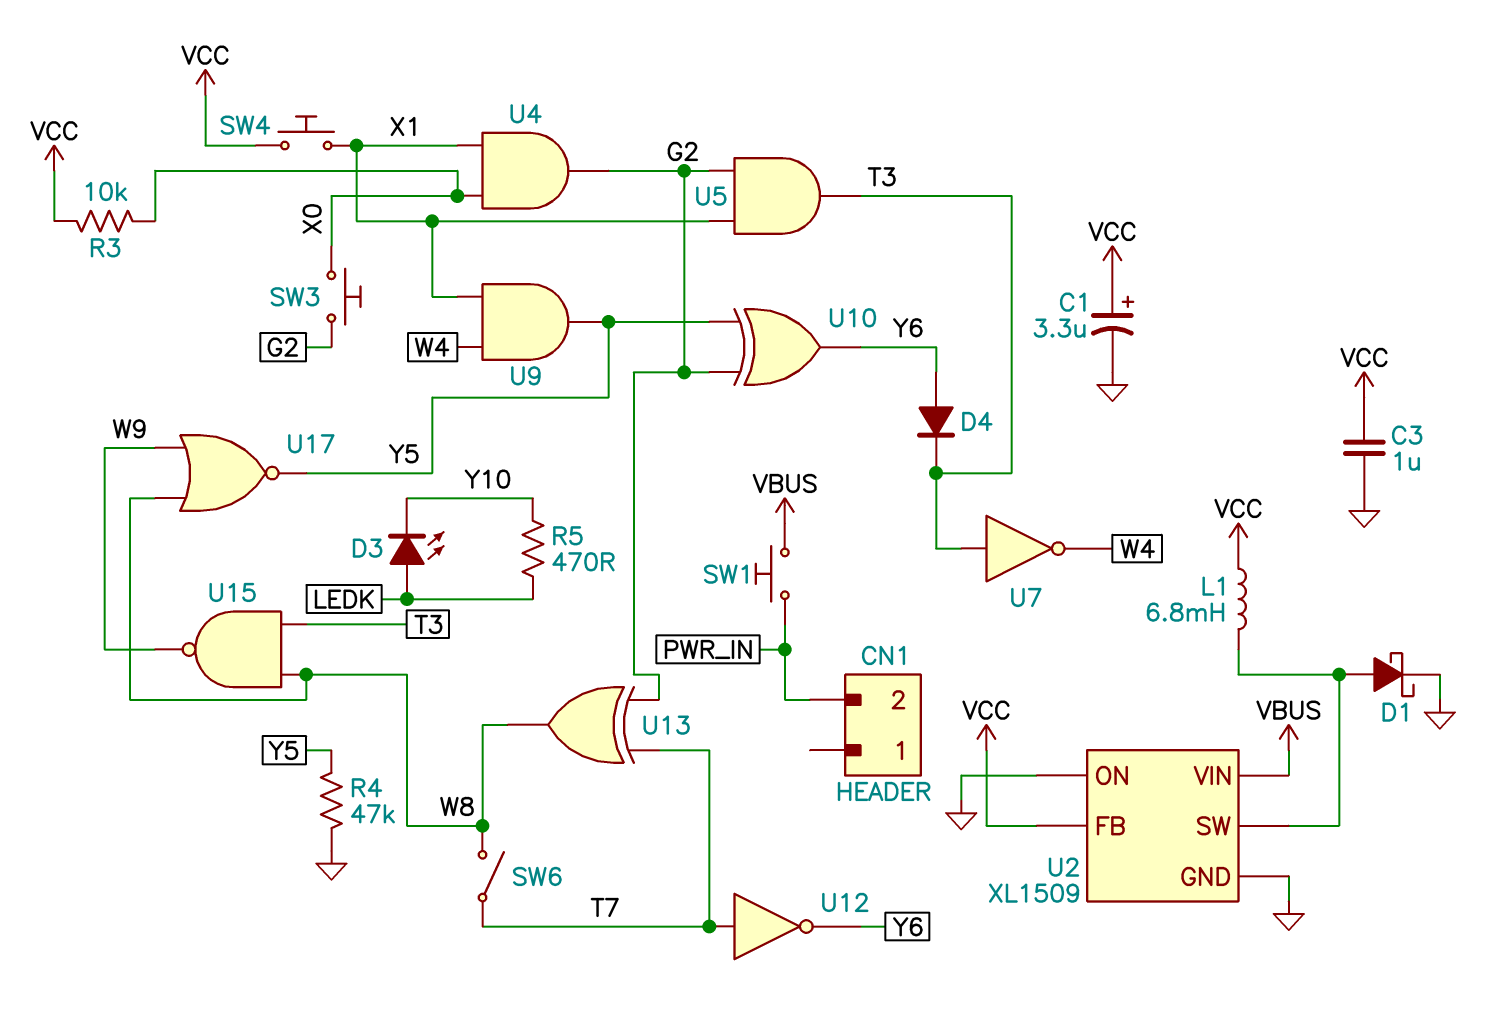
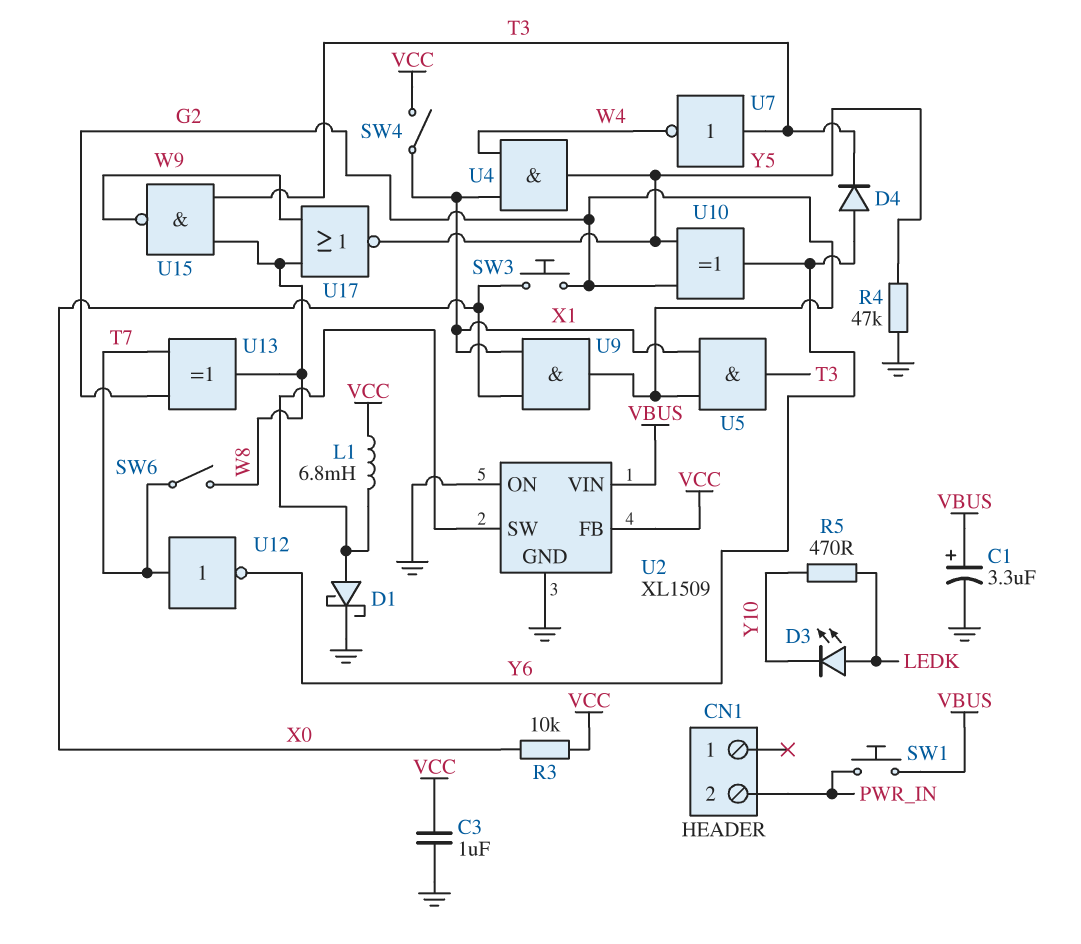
C1: 3.3uF (plus VCC, minus GND) -> 3.3uF (plus VBUS, minus GND)
SW4: button (VCC, X1) -> switch (VCC, X1)
U4: AND (in X0, in X1, out G2) -> AND (in W4, in X1, out Y5)
U9: AND (in W4, in X1, out Y5) -> AND (in X0, in X1, out G2)

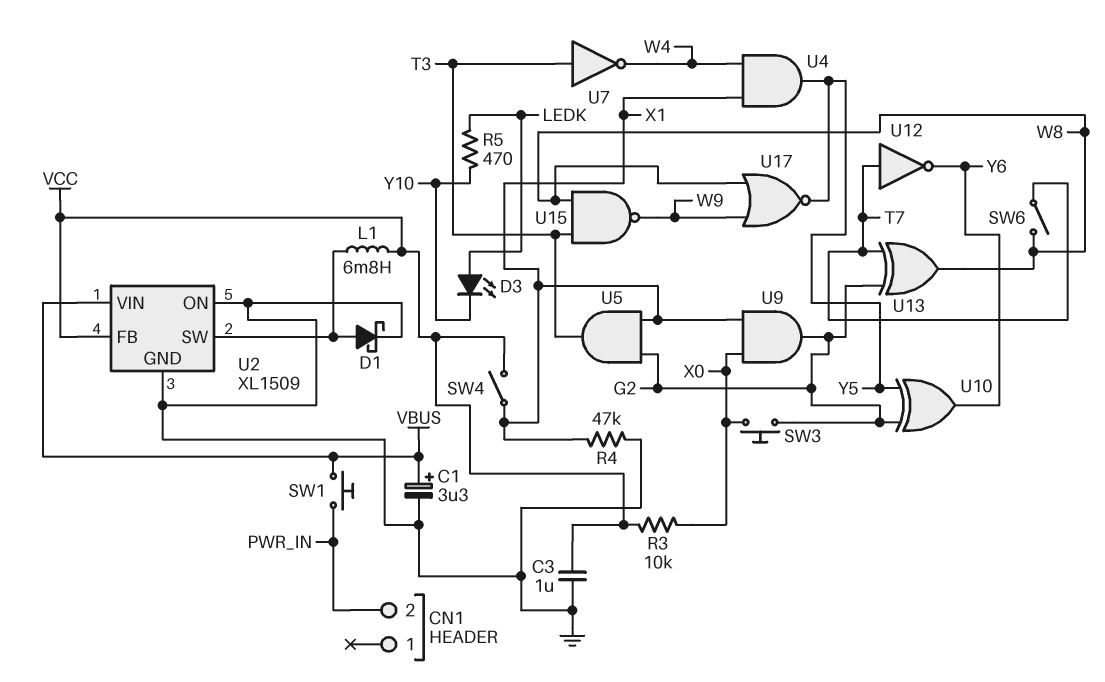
D4: diode (A Y6, K T3) -> none
R4: 47k (GND, Y5) -> 47k (GND, X1)

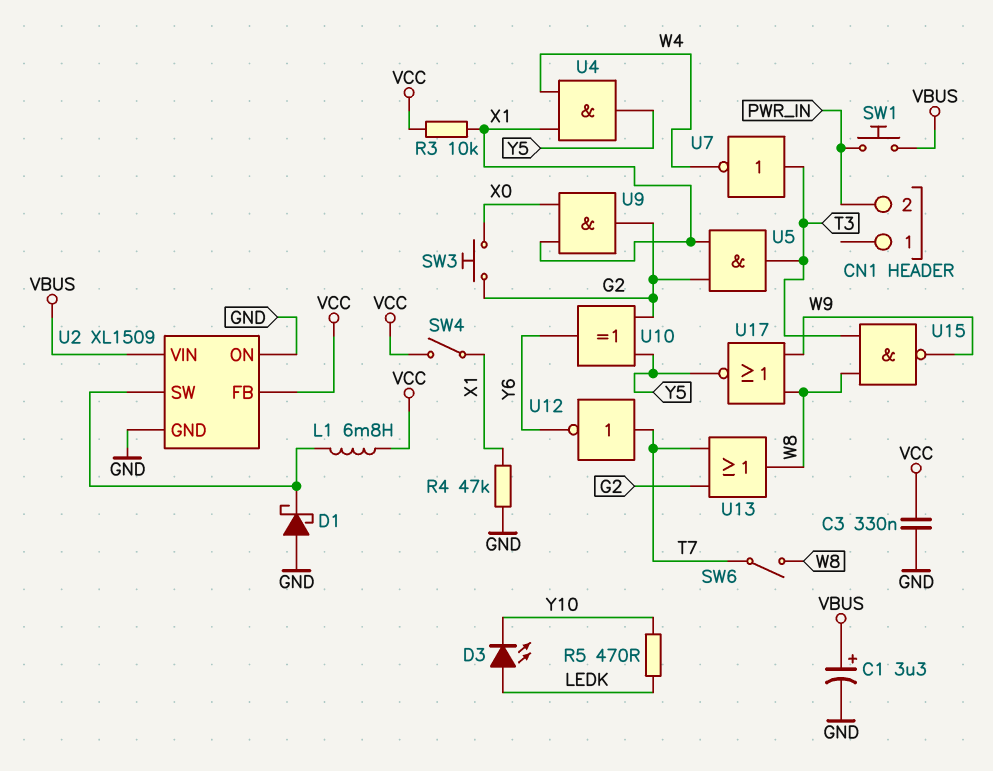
C3: 1uF (GND, VCC) -> 330nF (GND, VCC)
D1: schottky (A U2/SW, K GND) -> schottky (A GND, K U2/SW)
R3: 10k (VCC, X0) -> 10k (VCC, X1)
U13: XOR (in G2, in T7, out W8) -> OR (in G2, in T7, out W8)

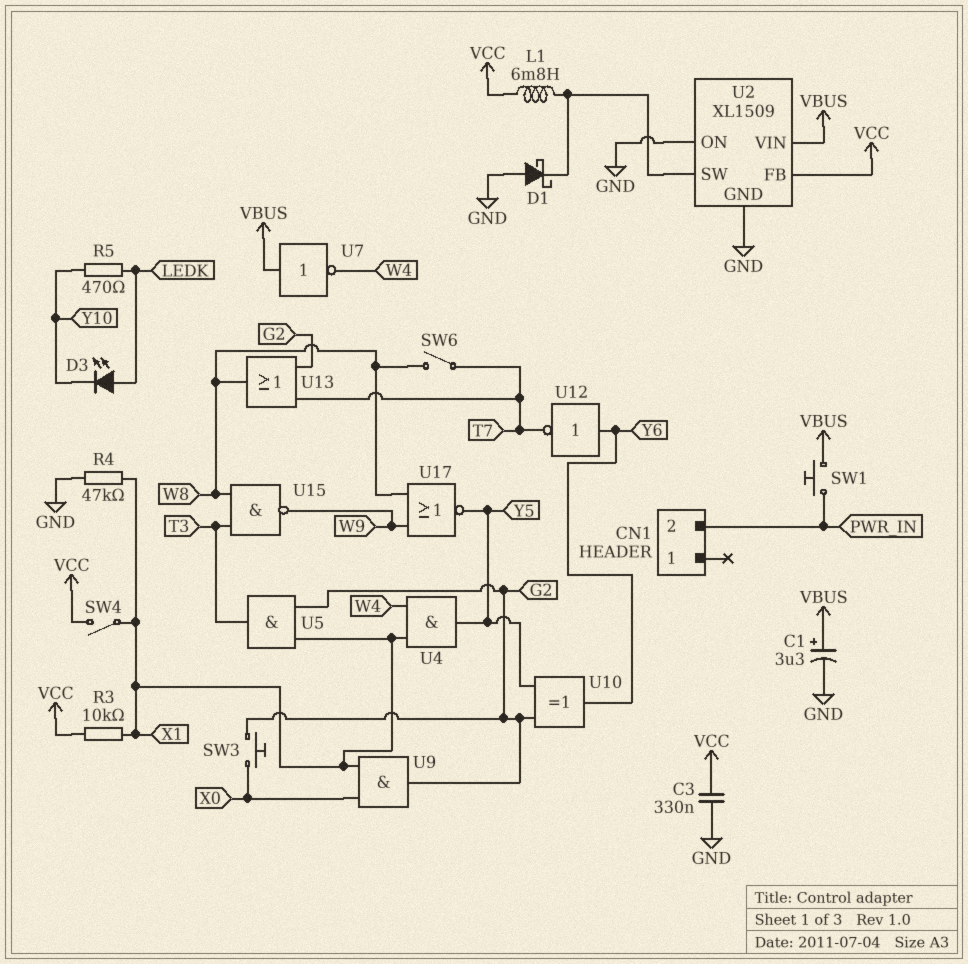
U7: NOT (in T3, out W4) -> NOT (in VBUS, out W4)
U12: NOT (in T7, out Y6) -> NOT (in Y6, out T7)

